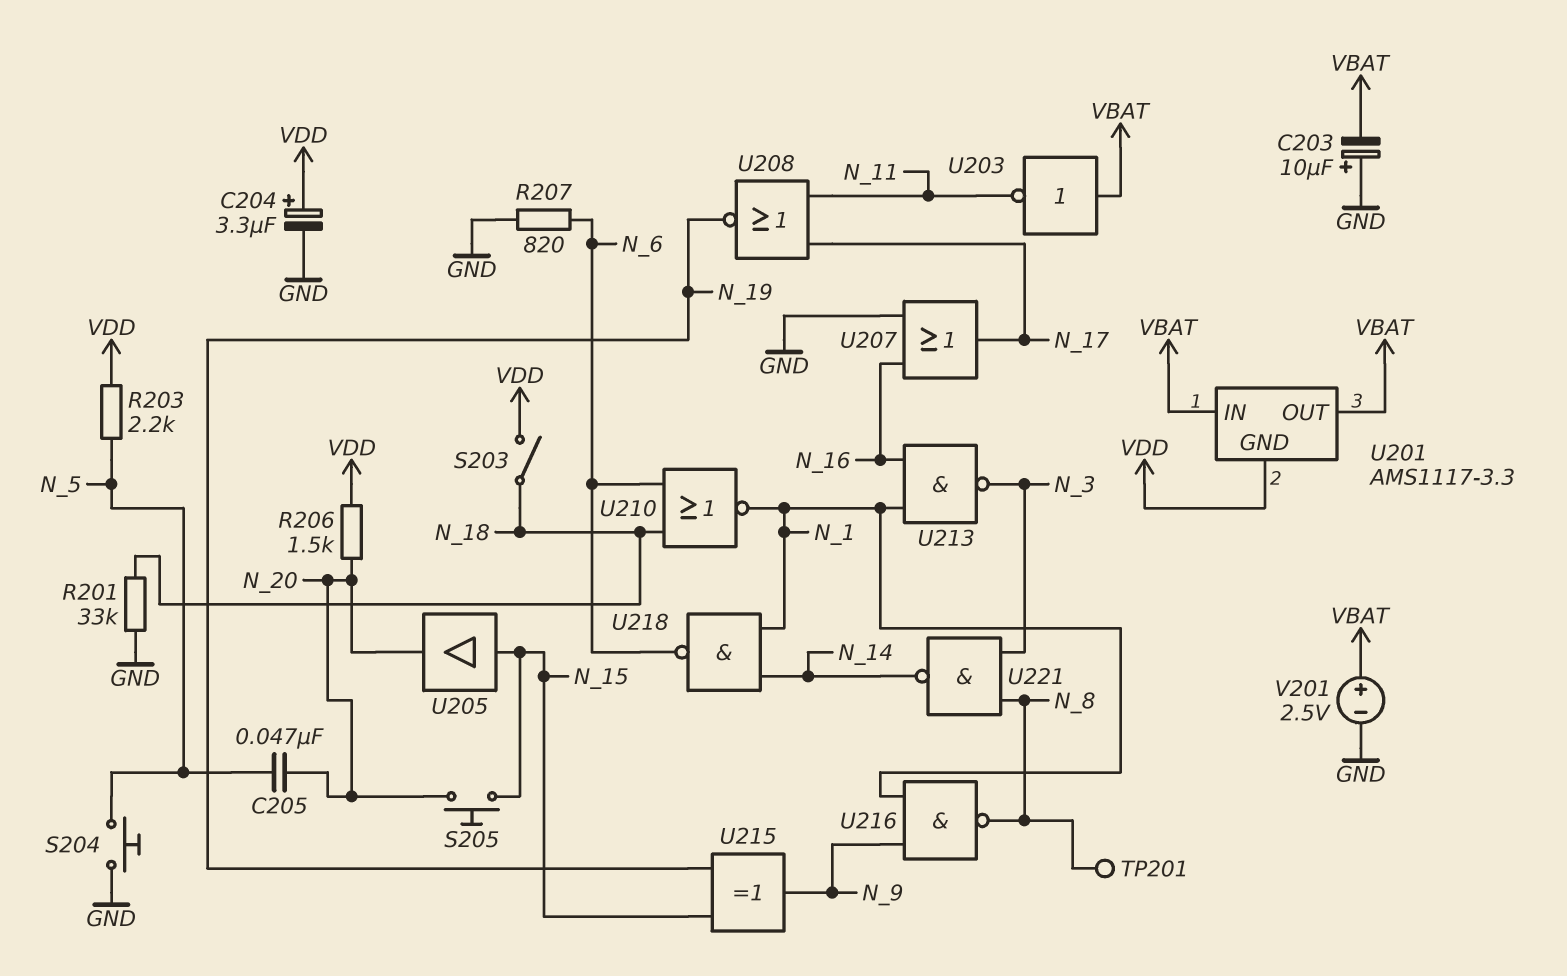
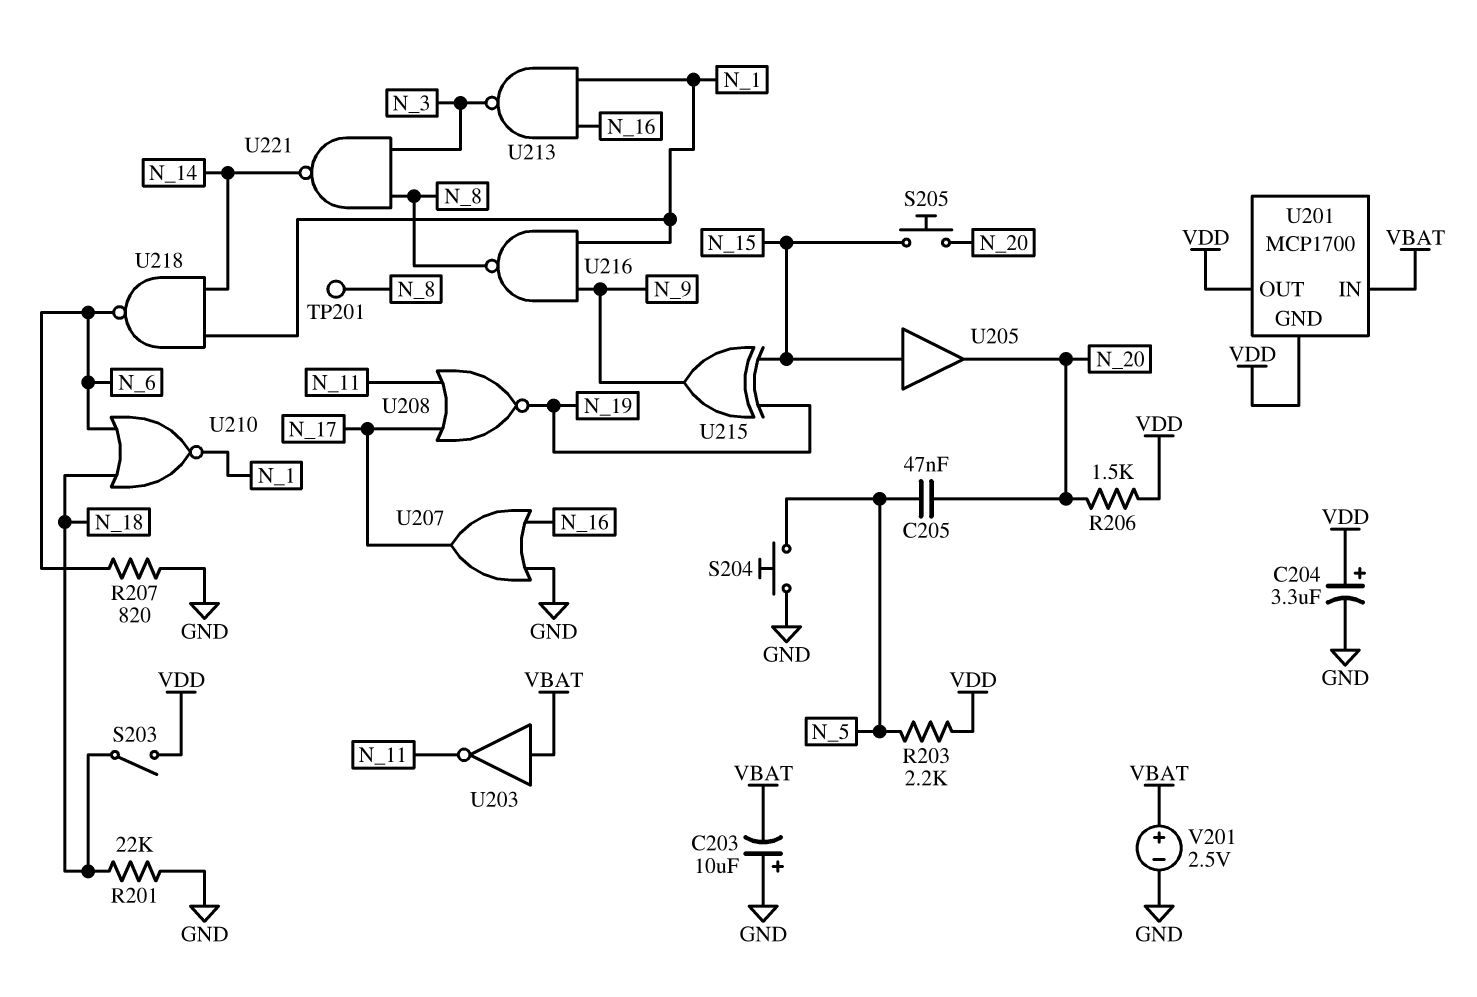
R201: 33k (GND, N_18) -> 22k (GND, N_18)
U201: AMS1117-3.3 -> MCP1700
U201 pin OUT: VBAT -> VDD

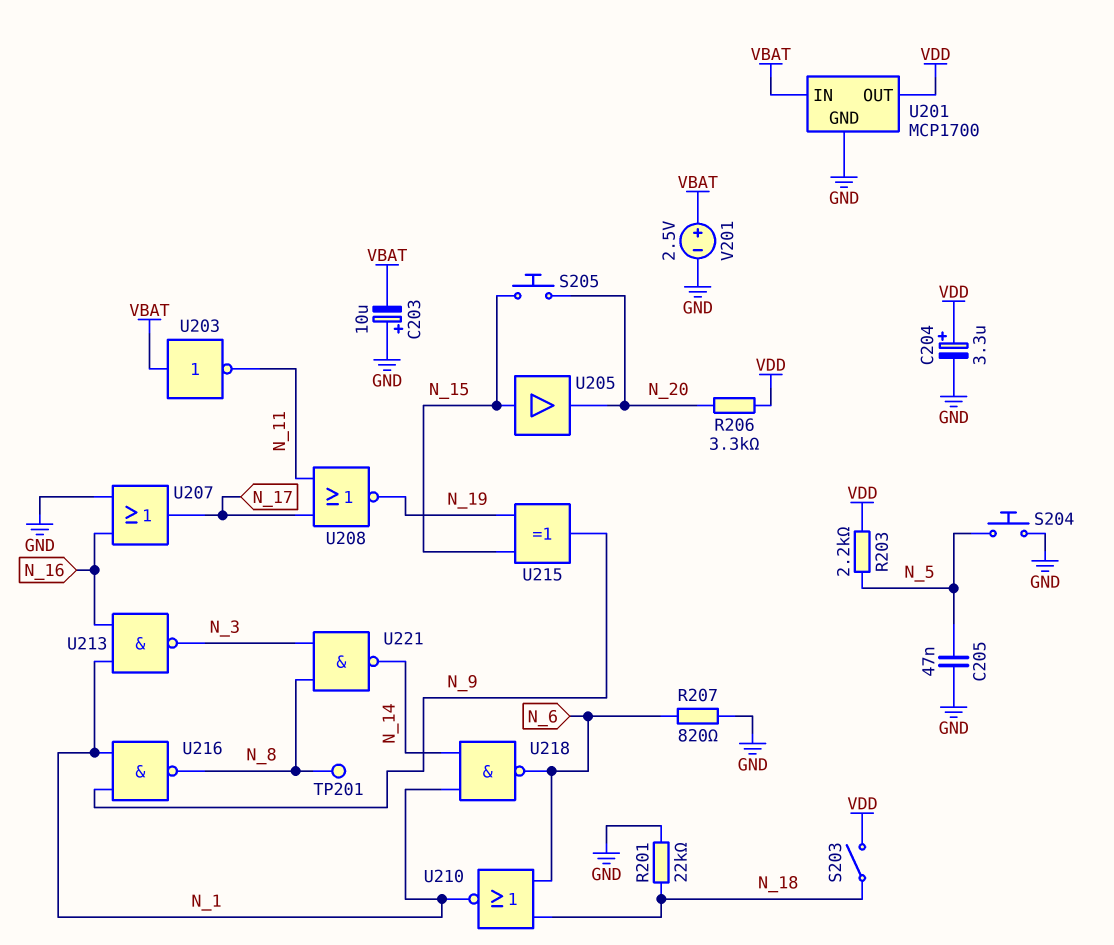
C205: 47nF (N_5, N_20) -> 47nF (GND, N_5)
R206: 1.5k (N_20, VDD) -> 3.3k (N_20, VDD)
U201 pin GND: VDD -> GND

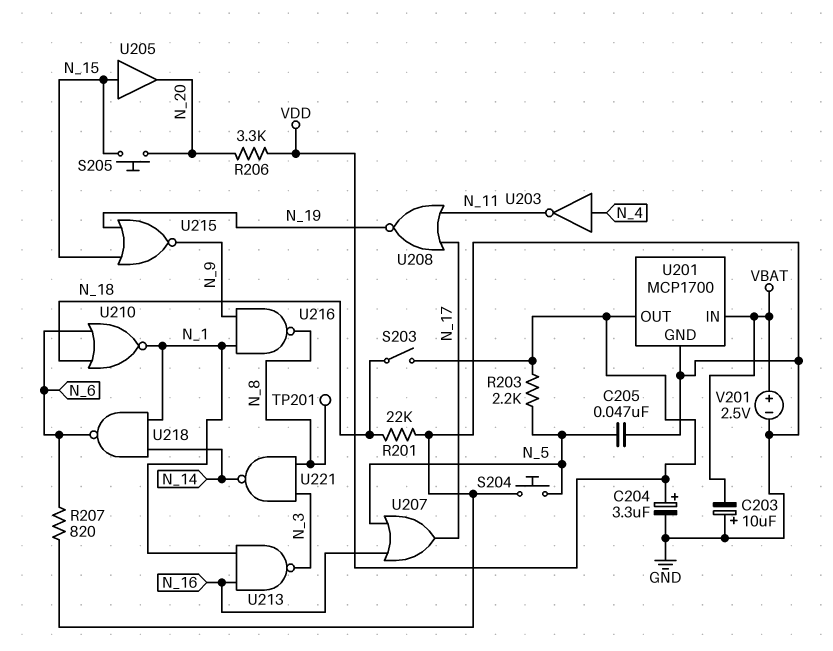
U203: NOT (in VBAT, out N_11) -> NOT (in N_4, out N_11)
U207: OR (in GND, in N_16, out N_17) -> OR (in N_5, in N_16, out N_17)
U215: XOR (in N_15, in N_19, out N_9) -> NOR (in N_15, in N_19, out N_9)

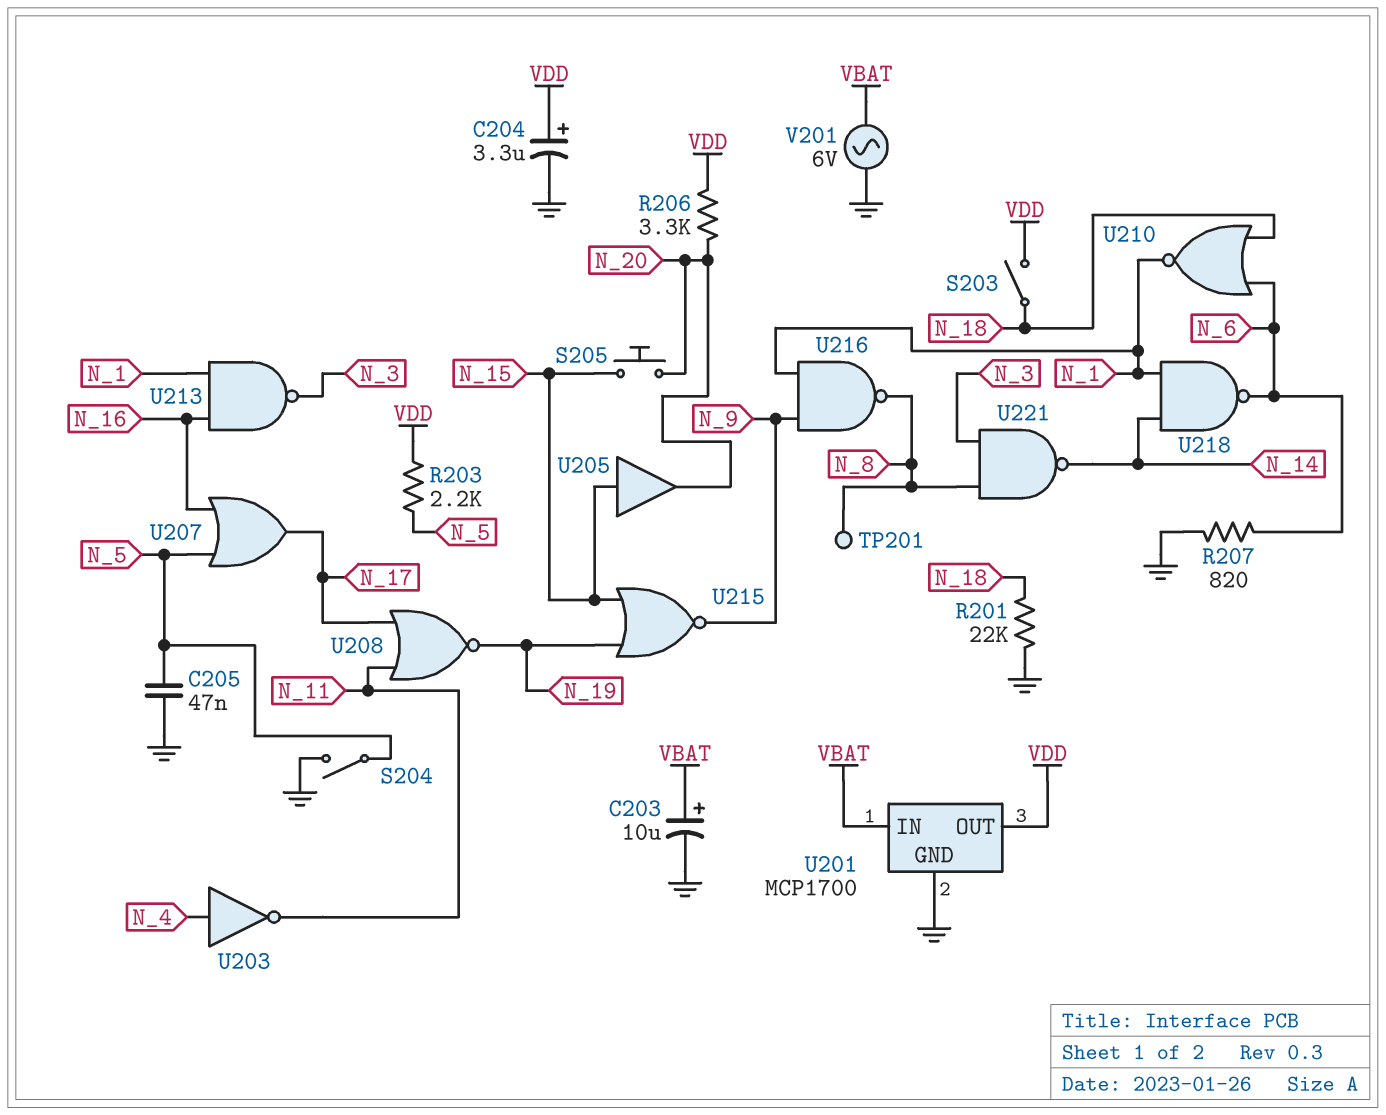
C203: 10uF (plus GND, minus VBAT) -> 10uF (plus VBAT, minus GND)
S204: button (GND, N_5) -> switch (GND, N_5)
V201: 2.5V (plus VBAT, minus GND) -> AC 6V (GND, VBAT)

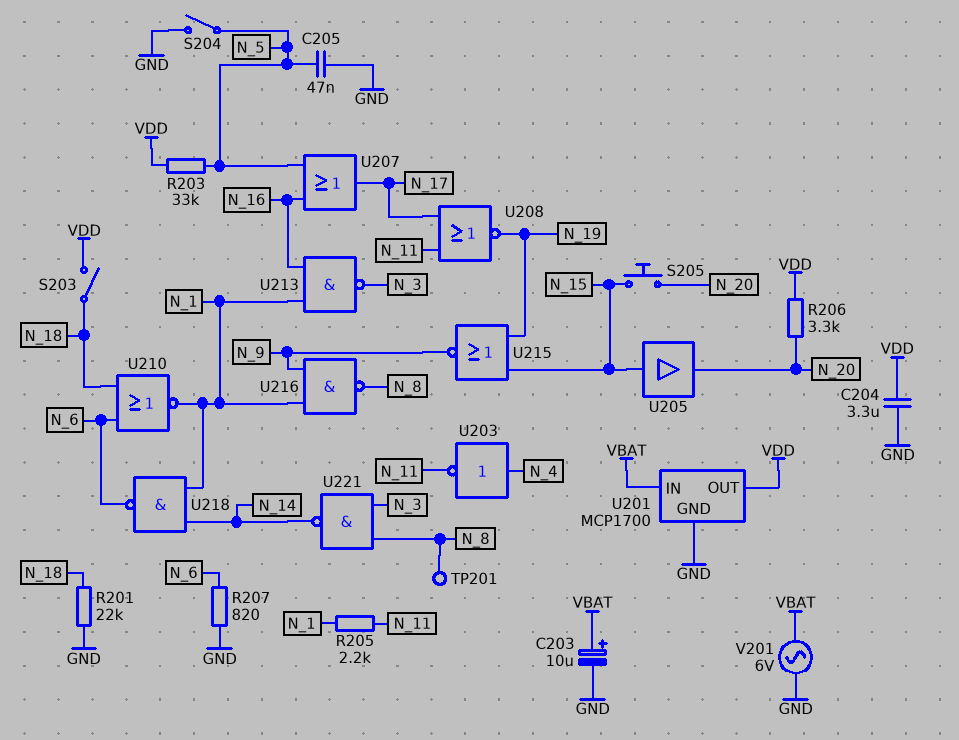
C204: 3.3uF (plus VDD, minus GND) -> 3.3uF (GND, VDD)
R203: 2.2k (N_5, VDD) -> 33k (N_5, VDD)
R205: none -> 2.2k (N_1, N_11)

